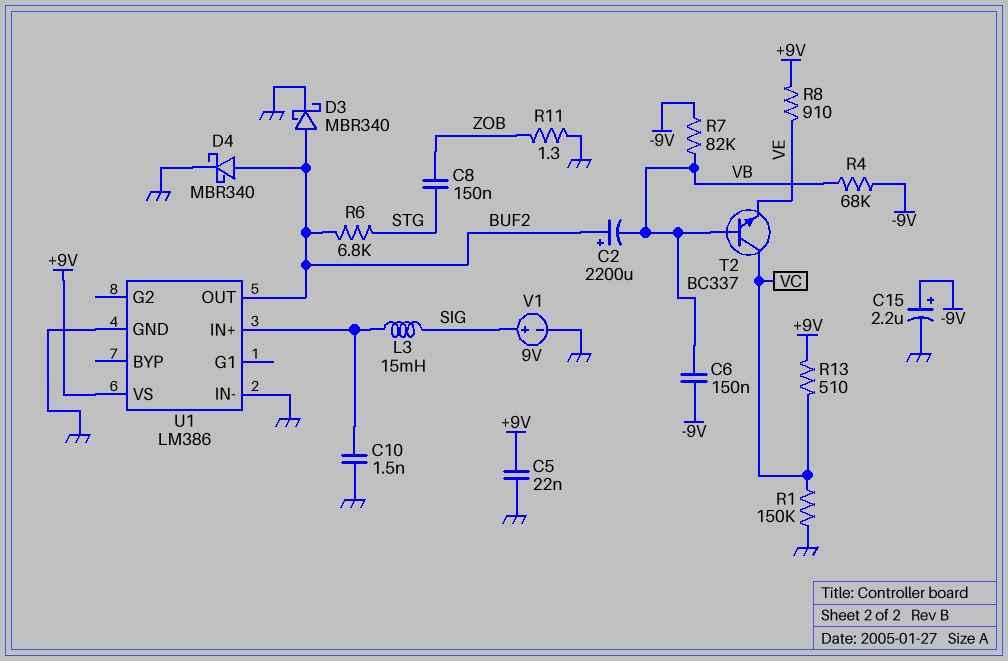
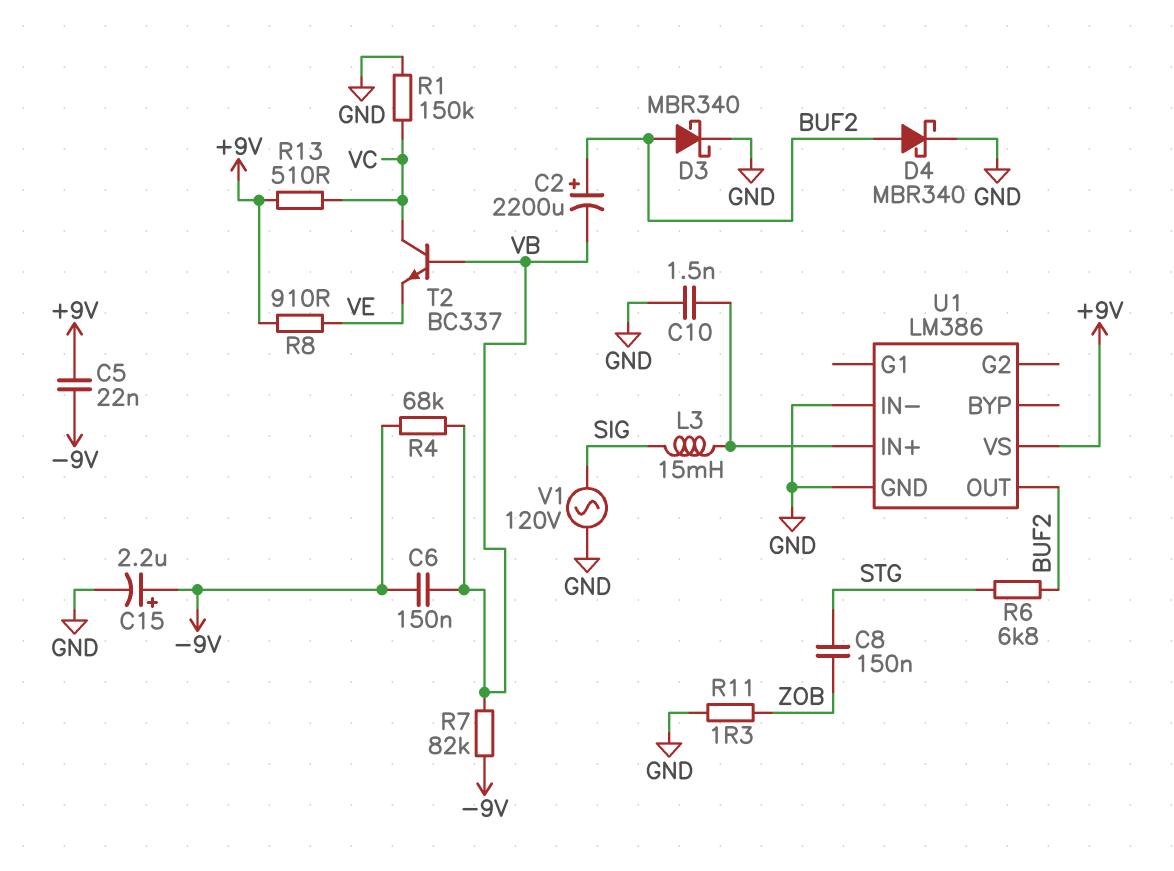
C5: 22nF (+9V, GND) -> 22nF (+9V, -9V)
V1: 9V (plus SIG, minus GND) -> AC 120V (GND, SIG)

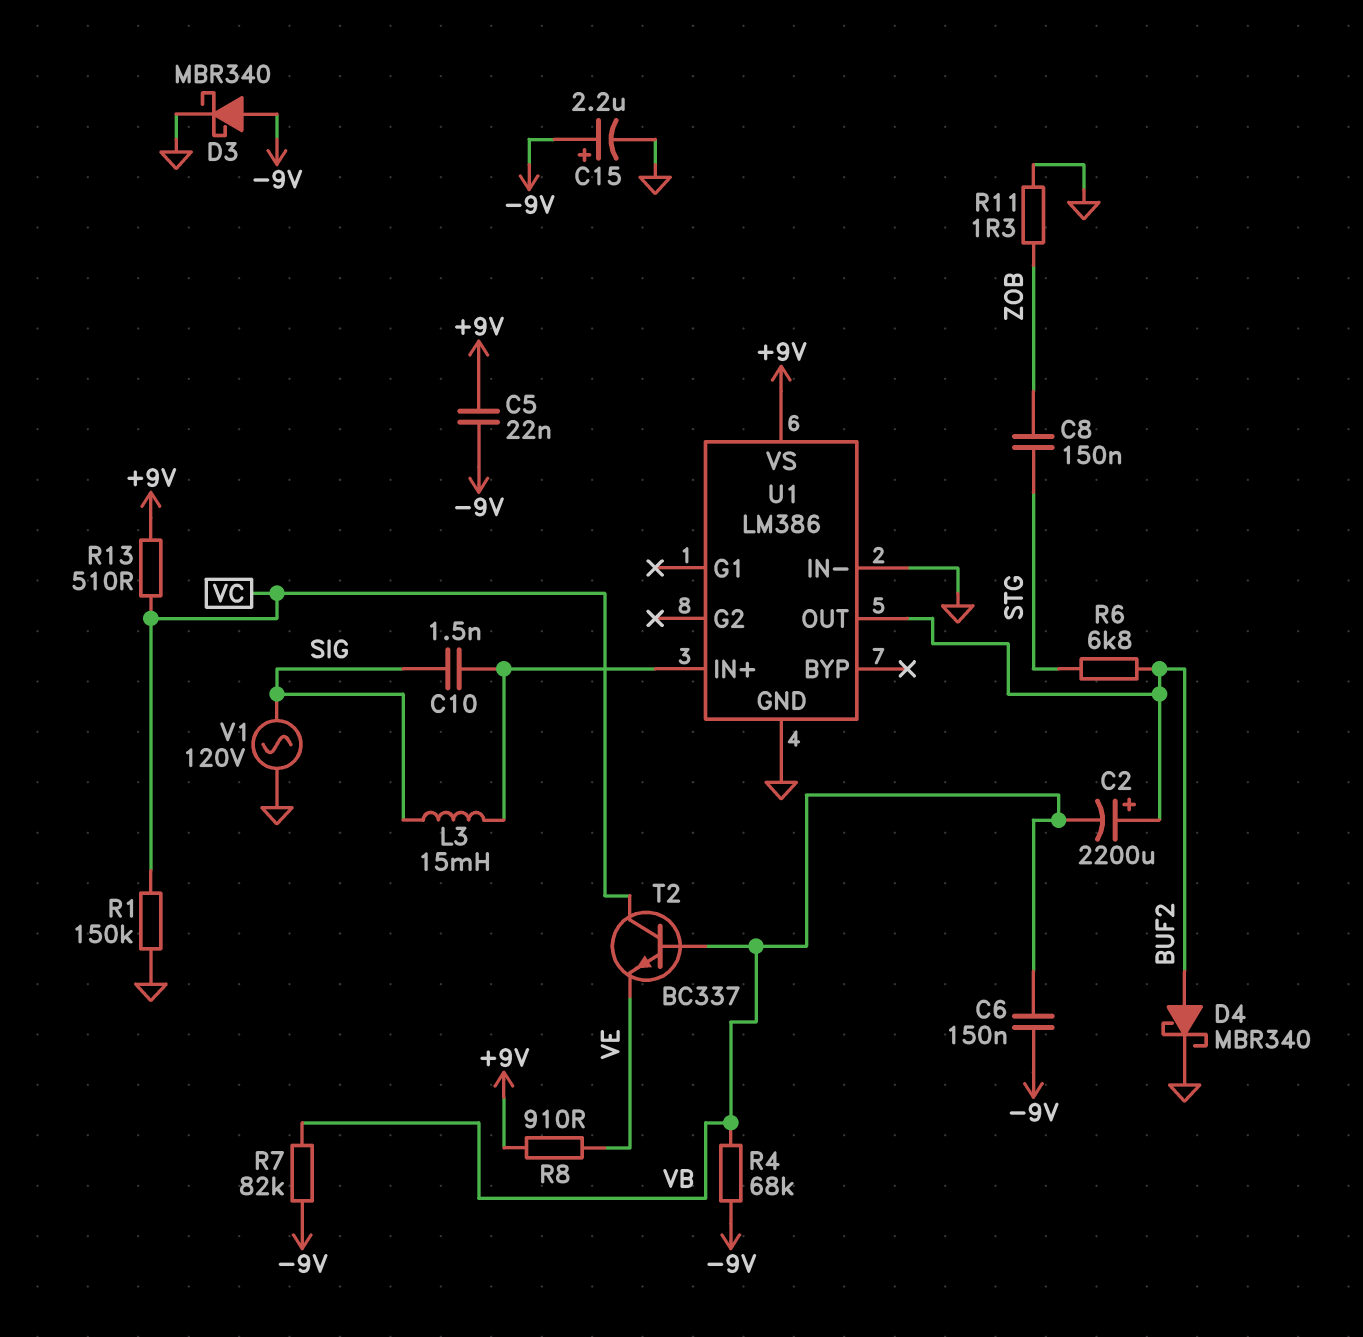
C10: 1.5nF (GND, U1/IN+) -> 1.5nF (SIG, U1/IN+)
D3: schottky MBR340 (A BUF2, K GND) -> schottky MBR340 (A -9V, K GND)

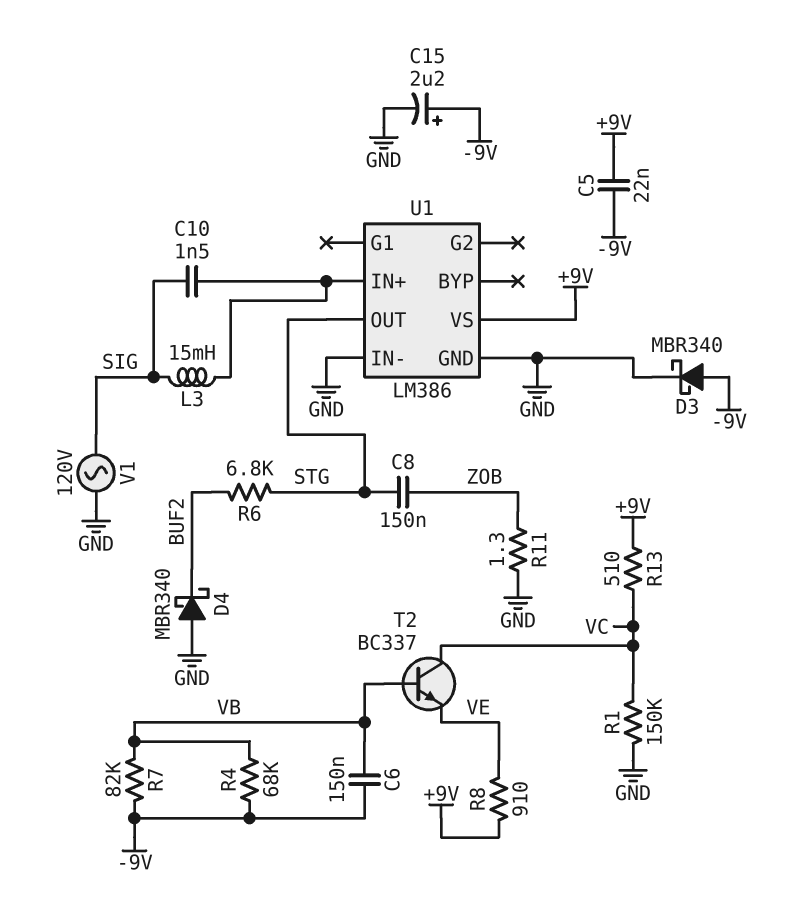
C2: 2200uF (plus BUF2, minus VB) -> none
D4: schottky MBR340 (A BUF2, K GND) -> schottky MBR340 (A GND, K BUF2)
U1 pin OUT: BUF2 -> STG

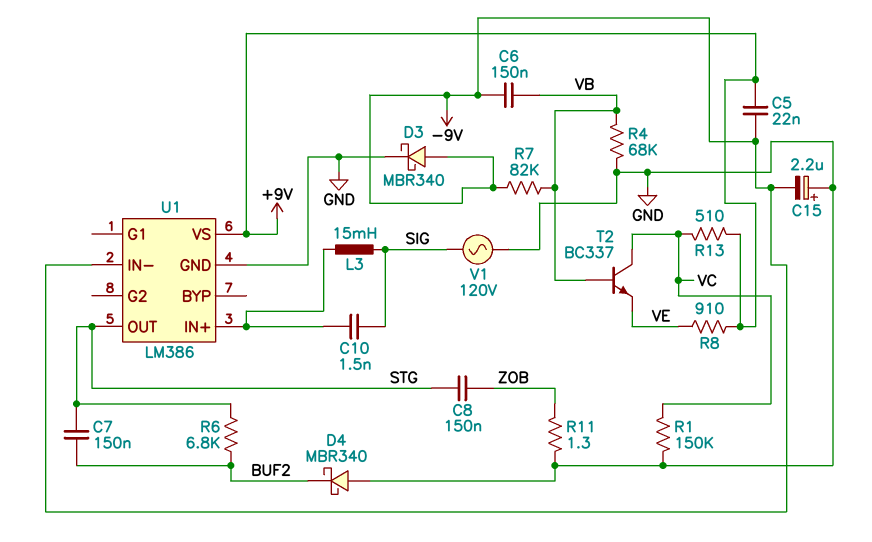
C7: none -> 150nF (BUF2, STG)
C15: 2.2uF (plus -9V, minus GND) -> 2.2uF (plus GND, minus -9V)
R4: 68k (-9V, VB) -> 68k (GND, VB)
U1 pin IN-: GND -> -9V

